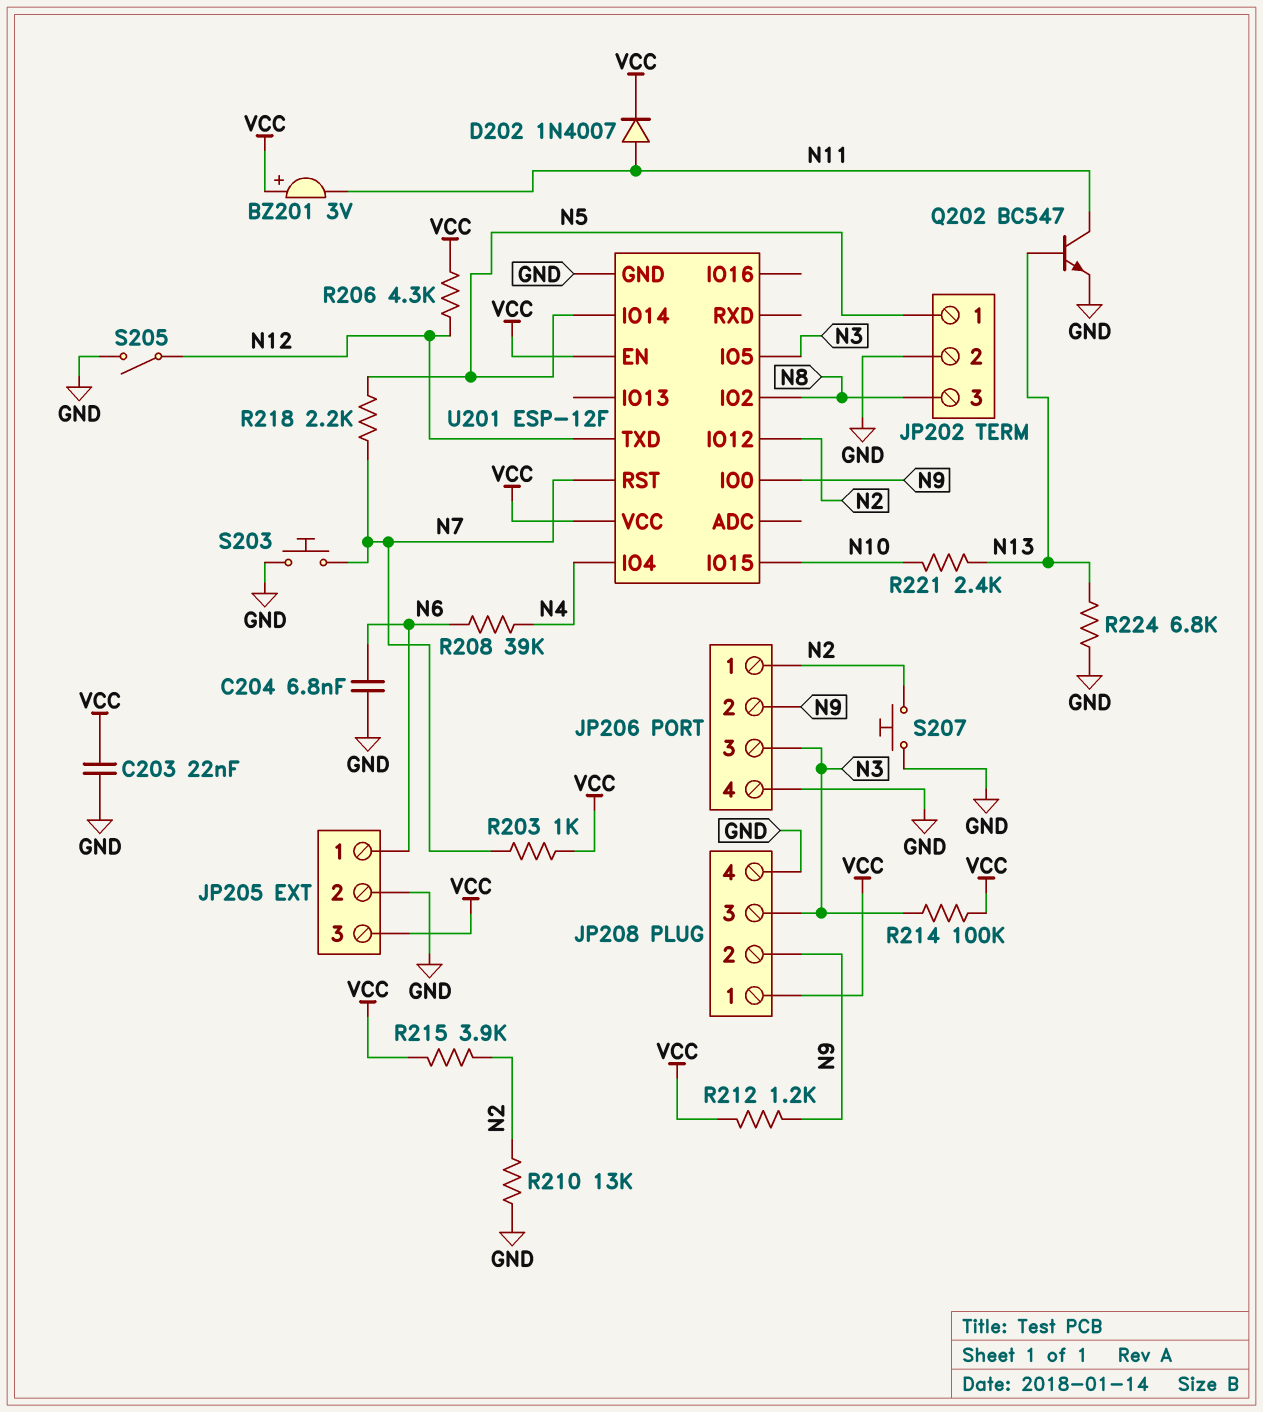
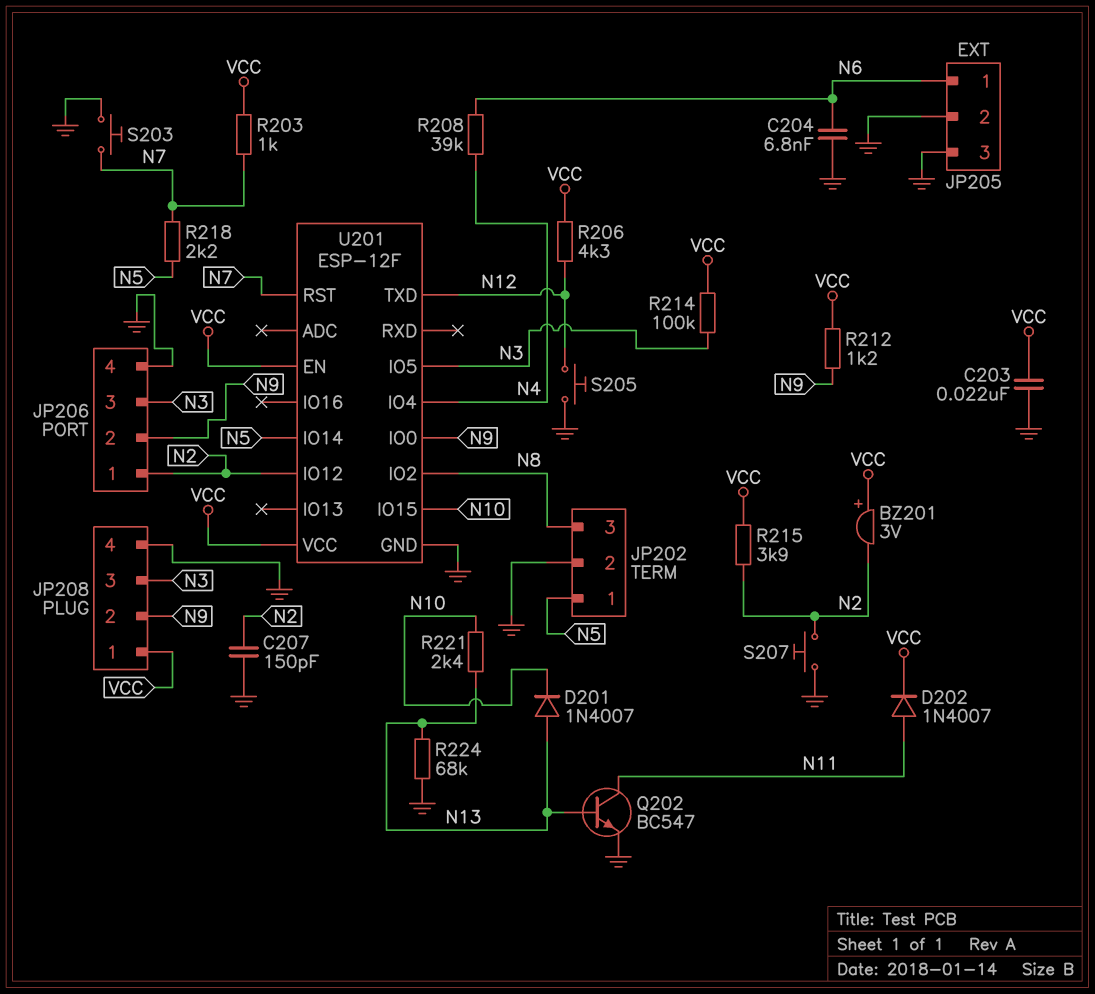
BZ201: buzzer 3V (plus VCC, minus N11) -> buzzer 3V (plus VCC, minus N2)
C207: none -> 150pF (GND, N2)
D201: none -> diode 1N4007 (A N13, K N10)
JP205 pin 3: VCC -> GND
R210: 13k (GND, N2) -> none
R224: 6.8k (GND, N13) -> 68k (GND, N13)
S205: switch (GND, N12) -> button (GND, N12)

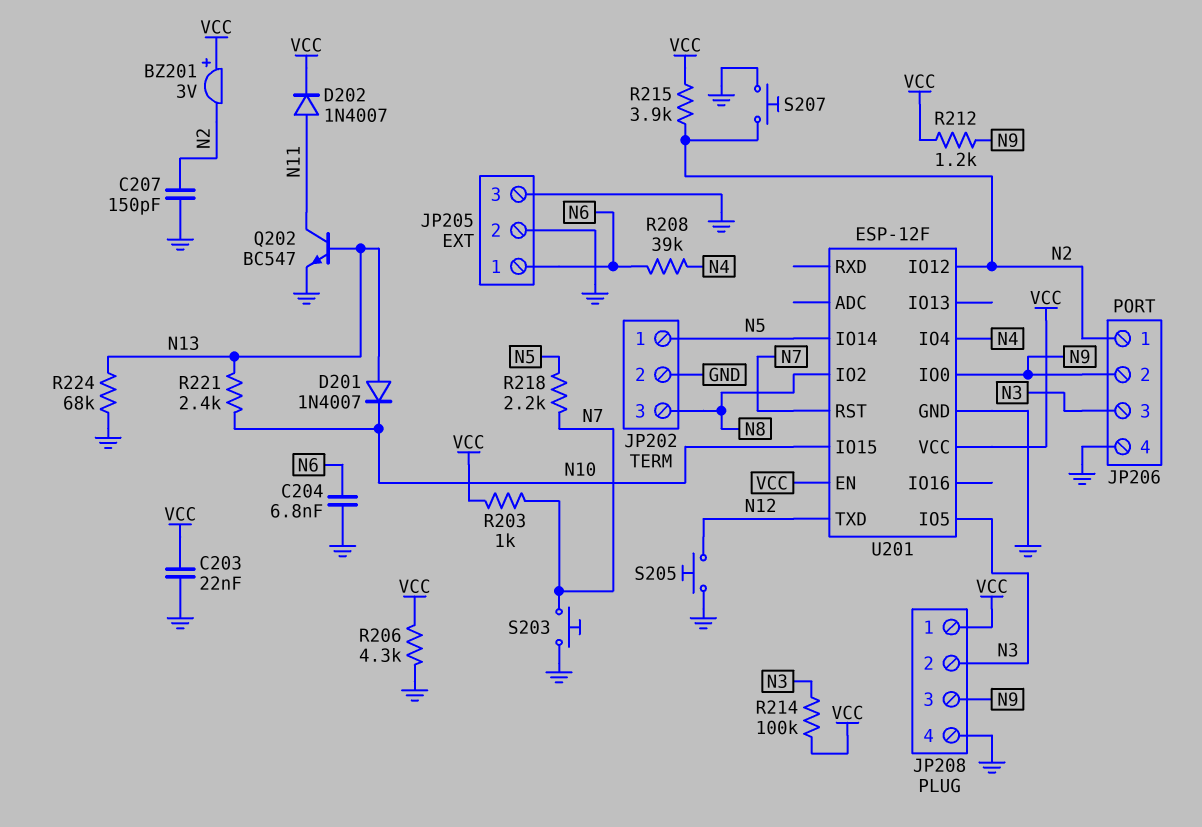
JP208 pin 2: N9 -> N3
JP208 pin 3: N3 -> N9
R206: 4.3k (N12, VCC) -> 4.3k (GND, VCC)

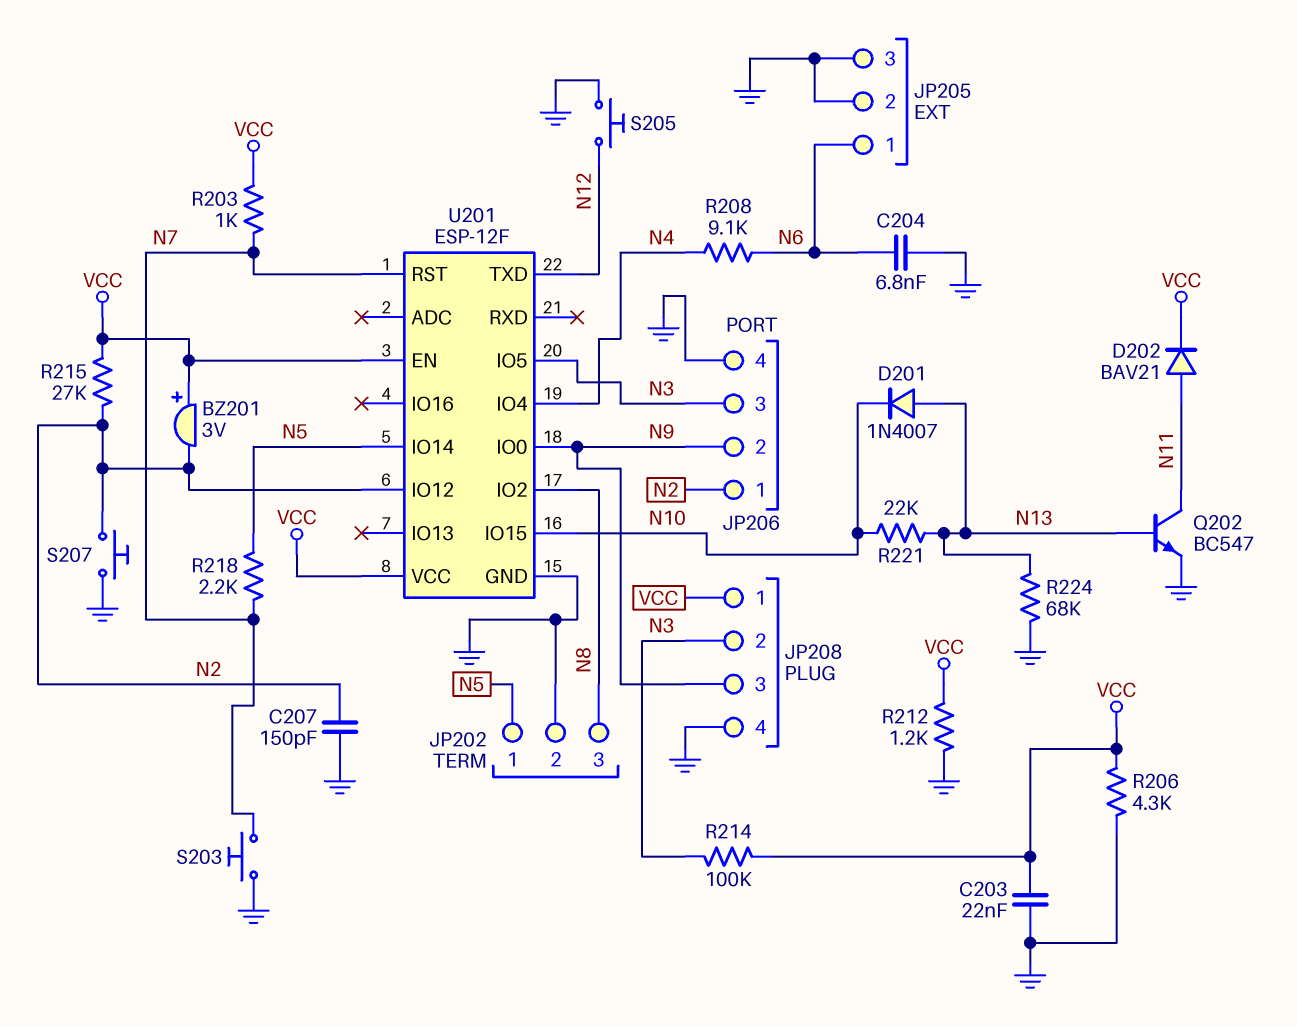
D202: diode 1N4007 (A N11, K VCC) -> diode BAV21 (A N11, K VCC)
R208: 39k (N4, N6) -> 9.1k (N4, N6)
R212: 1.2k (N9, VCC) -> 1.2k (GND, VCC)
R215: 3.9k (N2, VCC) -> 27k (N2, VCC)
R221: 2.4k (N10, N13) -> 22k (N10, N13)

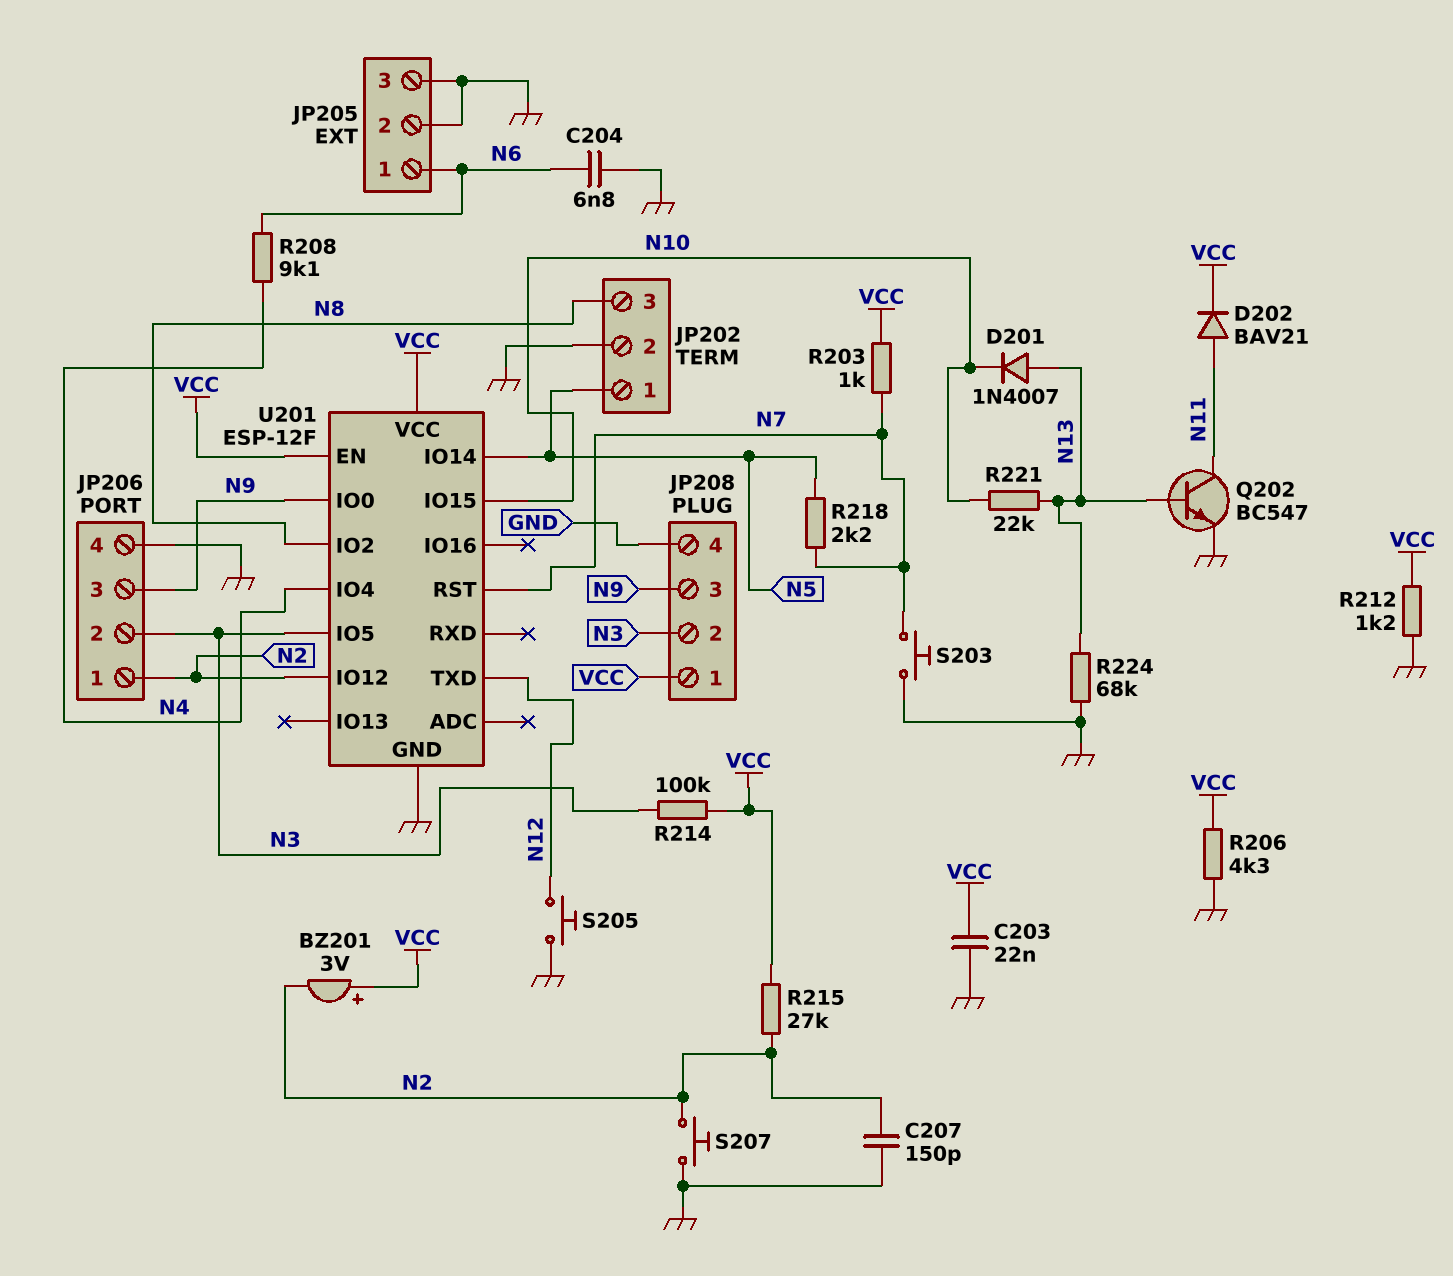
JP206 pin 2: N9 -> N3
JP206 pin 3: N3 -> N9

